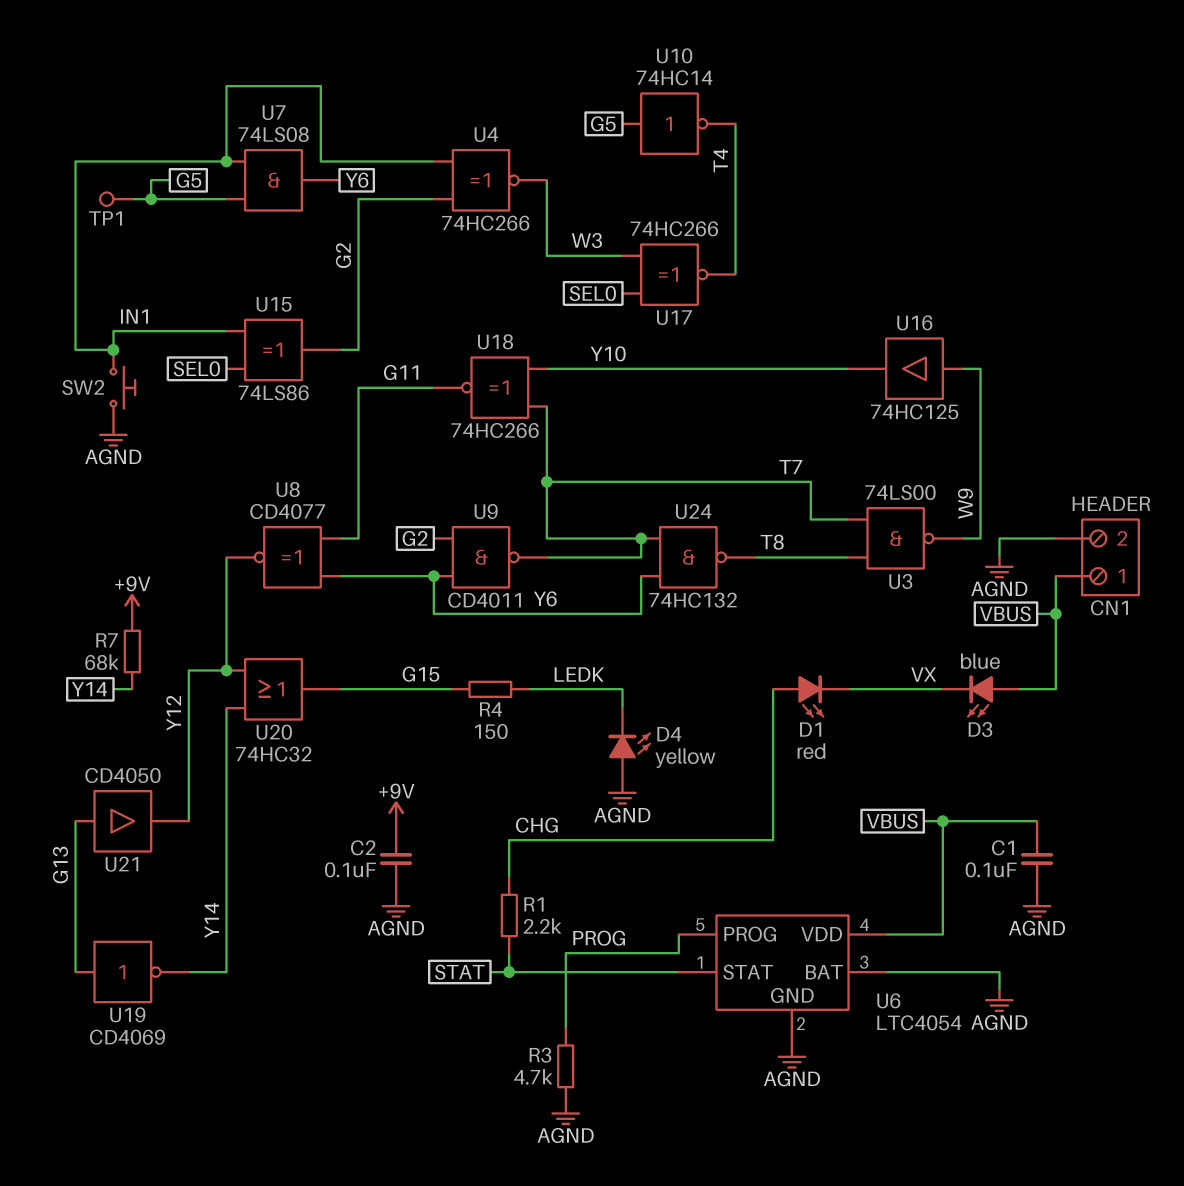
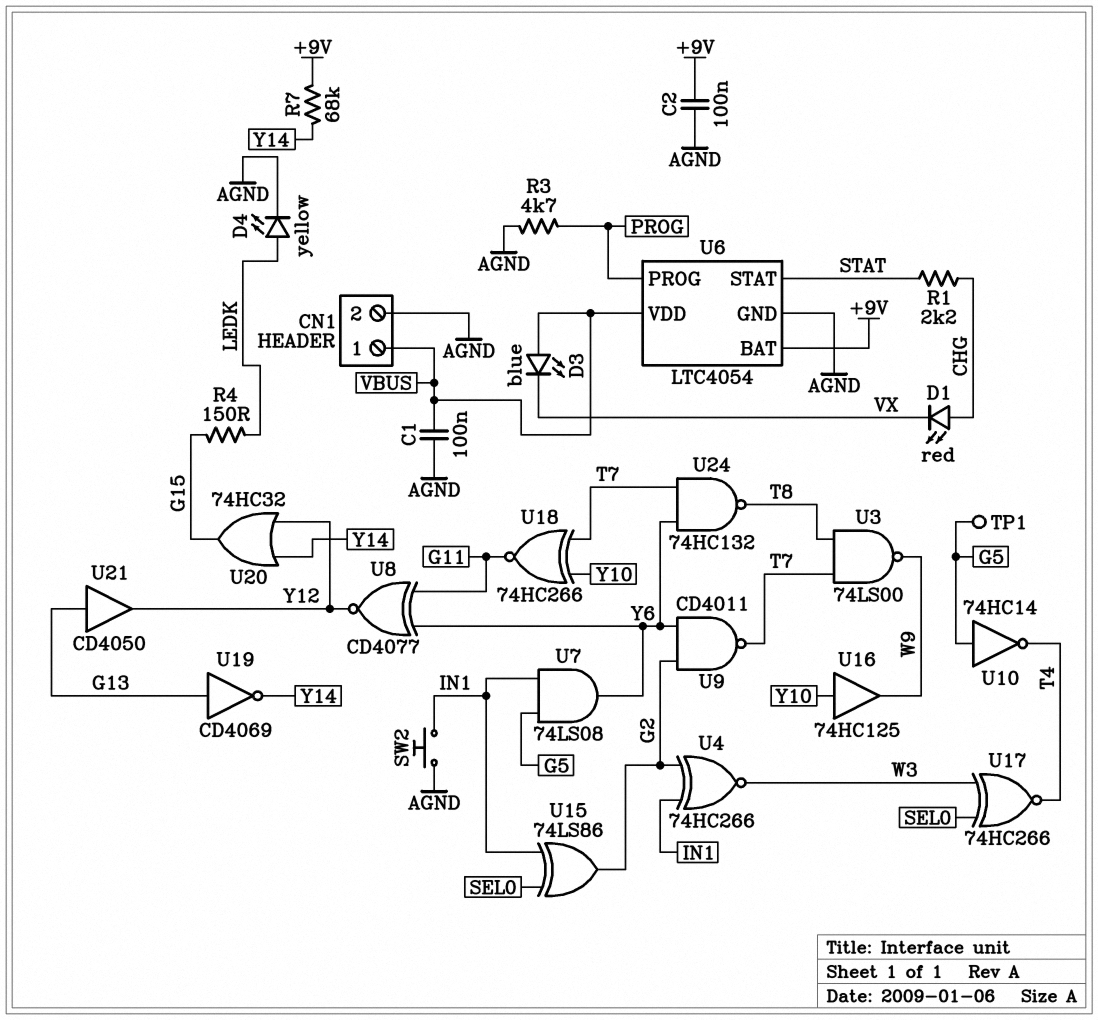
D4: LED yellow (A AGND, K LEDK) -> LED yellow (A LEDK, K AGND)
U6 pin BAT: AGND -> +9V
U16: buffer 74HC125 (in W9, out Y10) -> buffer 74HC125 (in Y10, out W9)

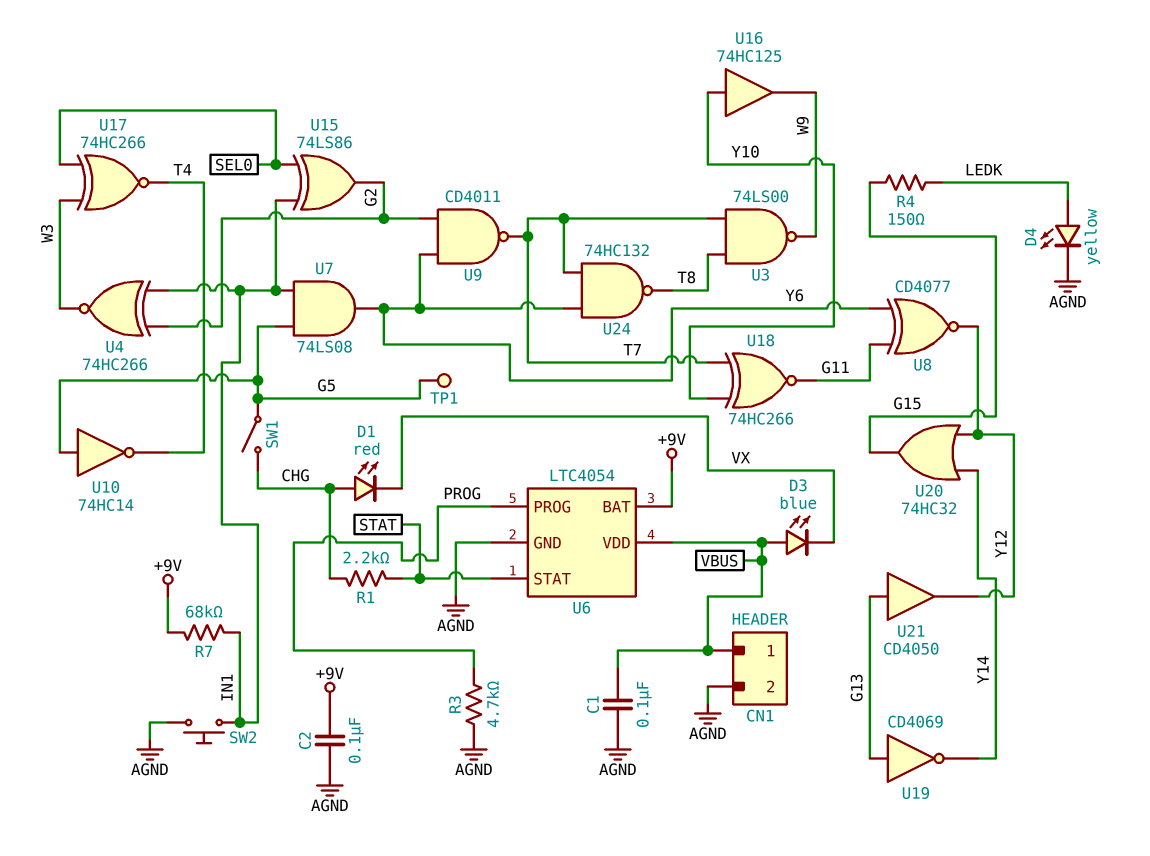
R7: 68k (+9V, Y14) -> 68k (+9V, IN1)
SW1: none -> switch (CHG, G5)

